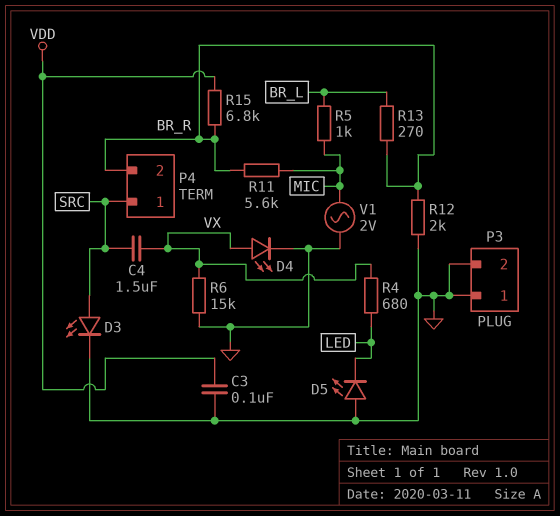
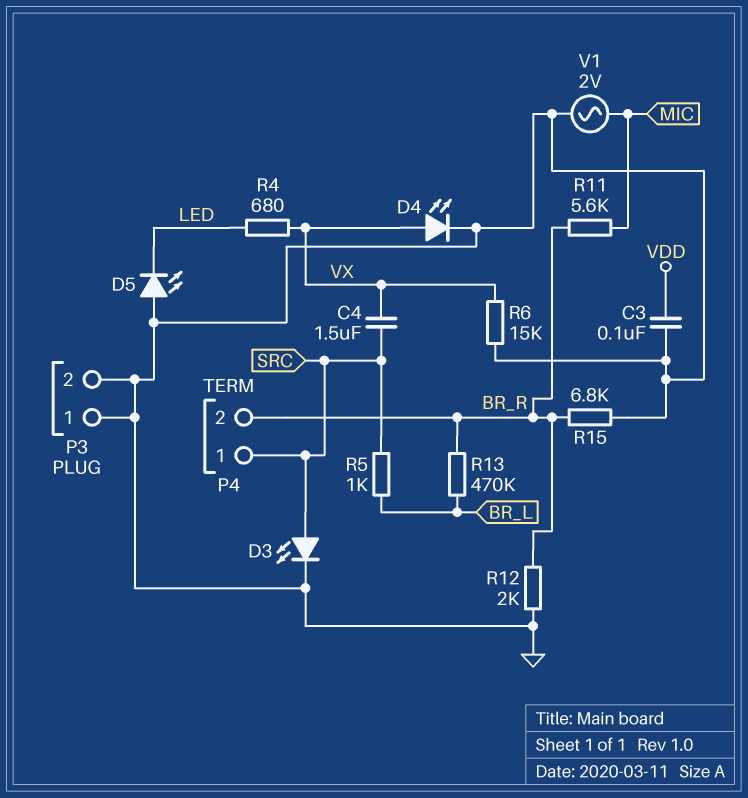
R5: 1k (BR_L, MIC) -> 1k (BR_L, SRC)
R13: 270 (BR_L, BR_R) -> 470k (BR_L, BR_R)
R15: 6.8k (BR_R, VDD) -> 6.8k (BR_R, GND)

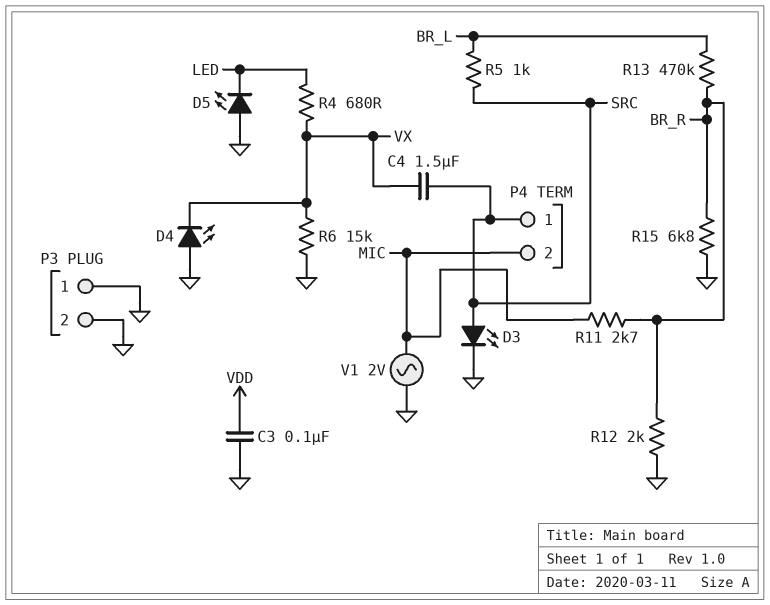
D4: LED (A VX, K GND) -> LED (A GND, K VX)
P4 pin 2: BR_R -> MIC
R11: 5.6k (BR_R, MIC) -> 2.7k (BR_R, MIC)

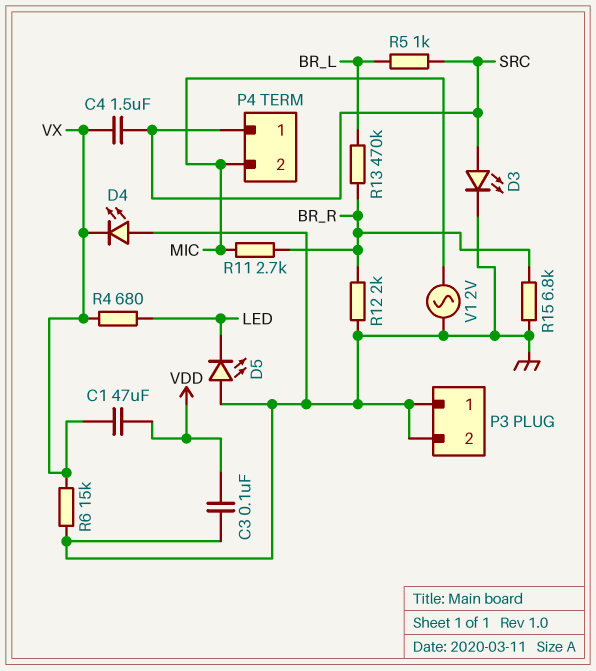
C1: none -> 47uF (VDD, VX)

